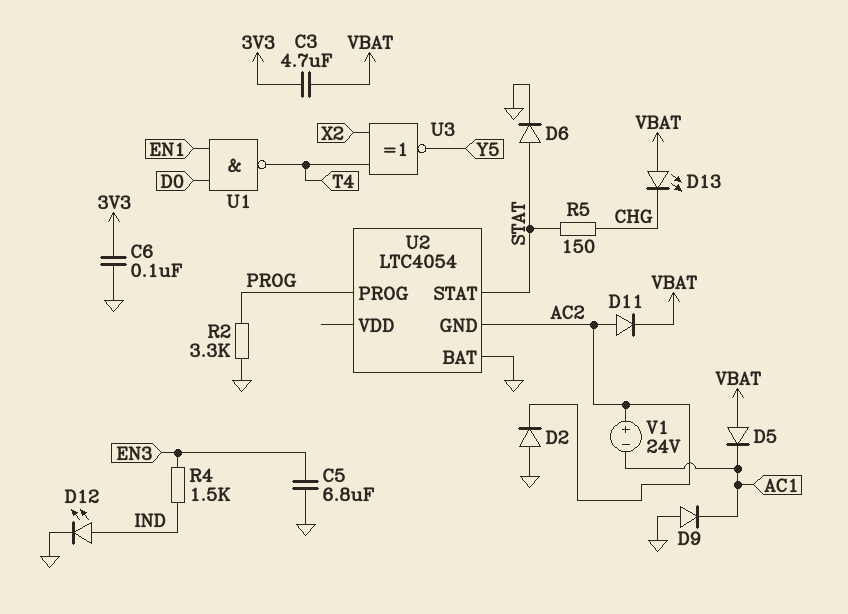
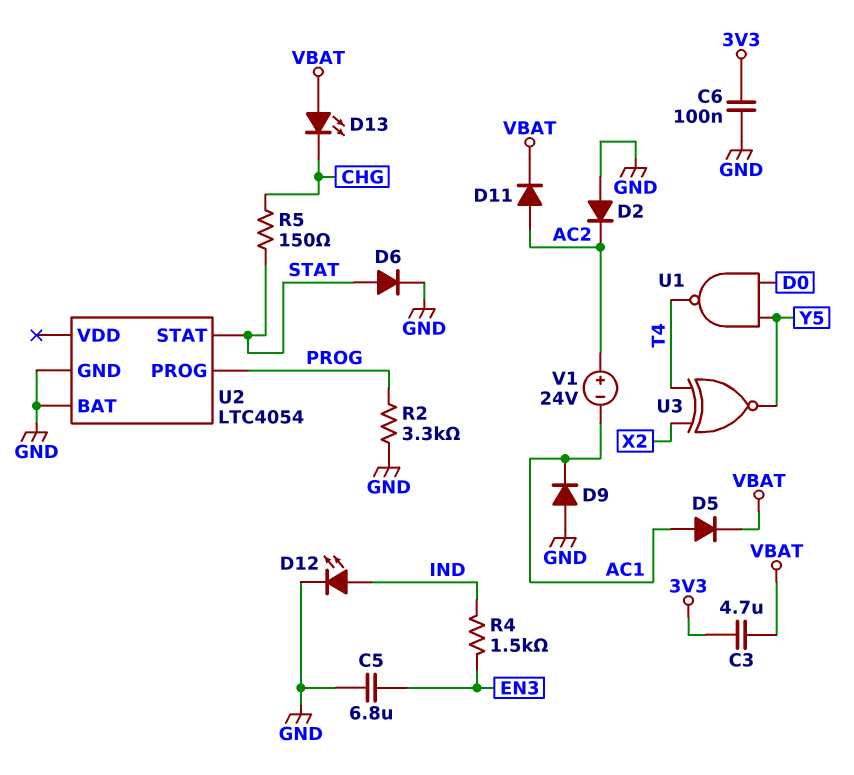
D5: diode (A VBAT, K AC1) -> diode (A AC1, K VBAT)
U1: NAND (in D0, in EN1, out T4) -> NAND (in D0, in Y5, out T4)
U2 pin GND: AC2 -> GND

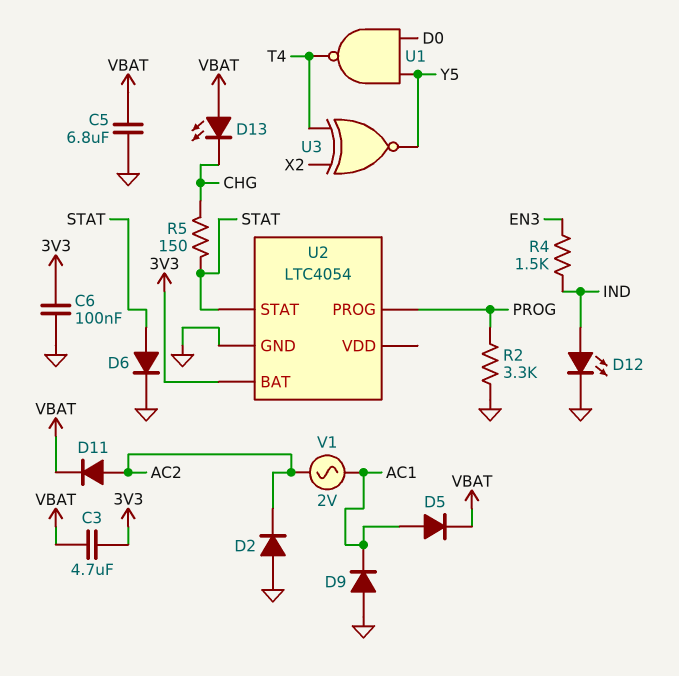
C5: 6.8uF (EN3, GND) -> 6.8uF (GND, VBAT)
U2 pin BAT: GND -> 3V3
V1: 24V (plus AC2, minus AC1) -> AC 2V (AC1, AC2)

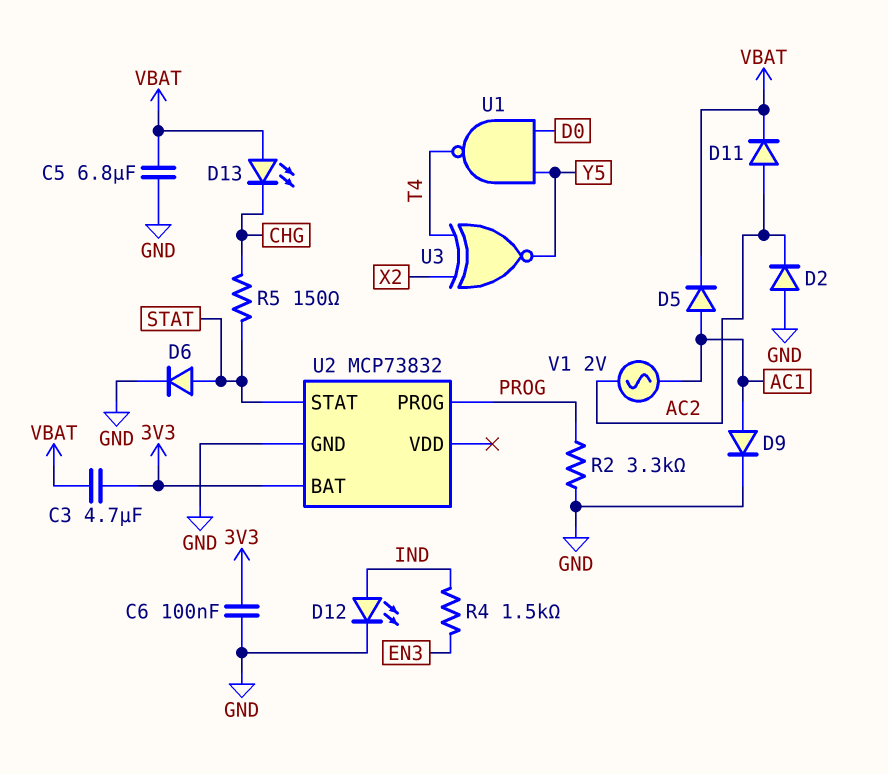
D9: diode (A GND, K AC1) -> diode (A AC1, K GND)
U2: LTC4054 -> MCP73832

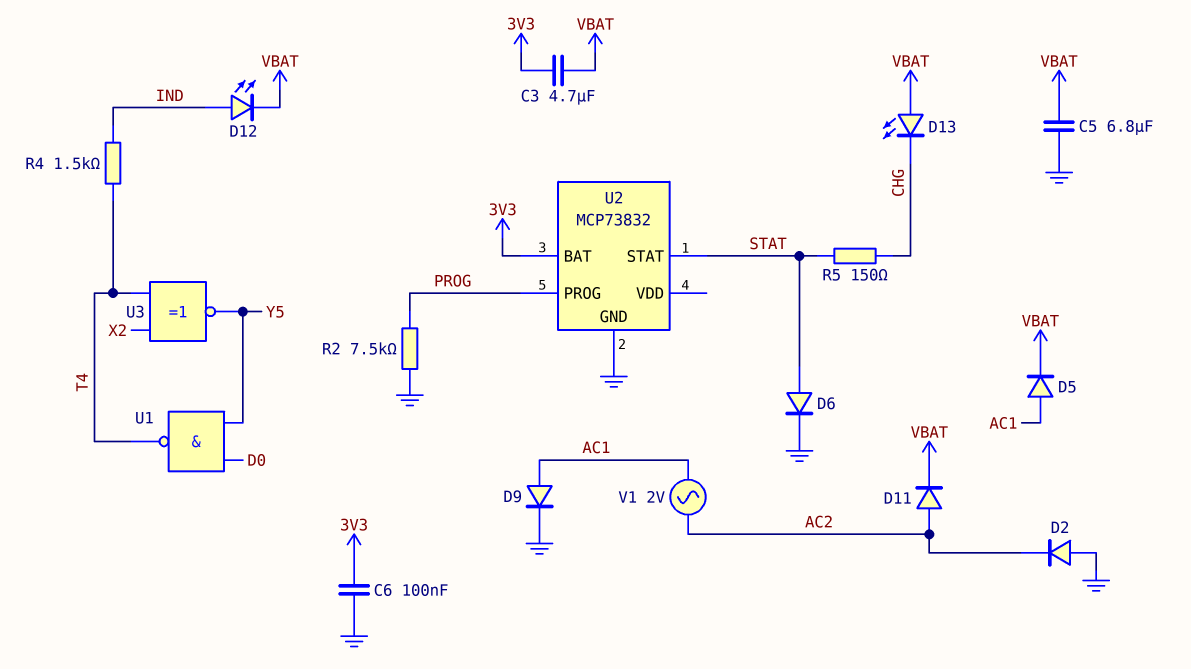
D12: LED (A IND, K GND) -> LED (A IND, K VBAT)
R2: 3.3k (GND, PROG) -> 7.5k (GND, PROG)
R4: 1.5k (EN3, IND) -> 1.5k (IND, T4)

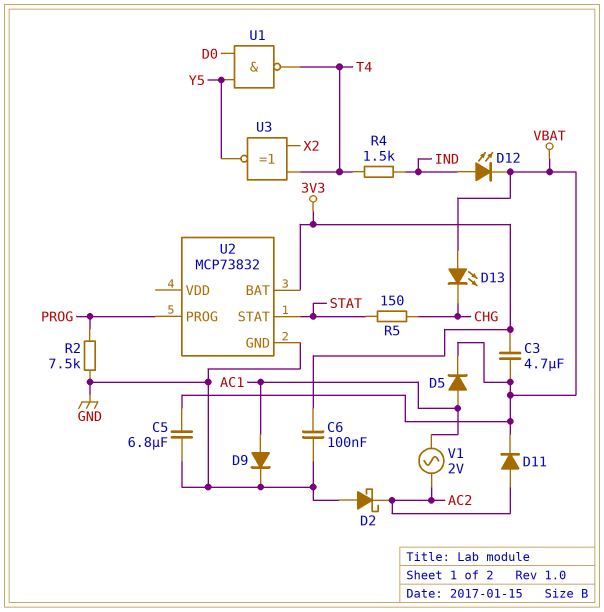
D2: diode (A GND, K AC2) -> schottky (A GND, K AC2)
D6: diode (A STAT, K GND) -> none

